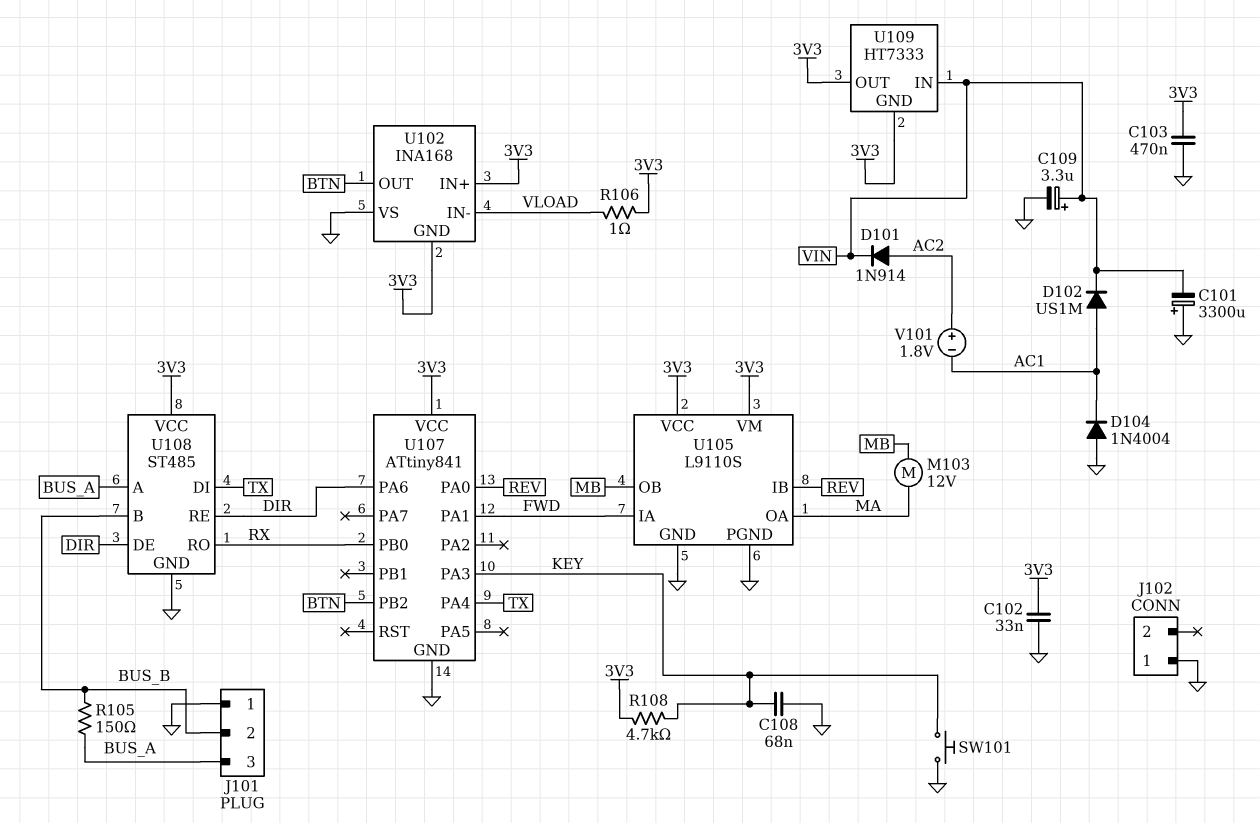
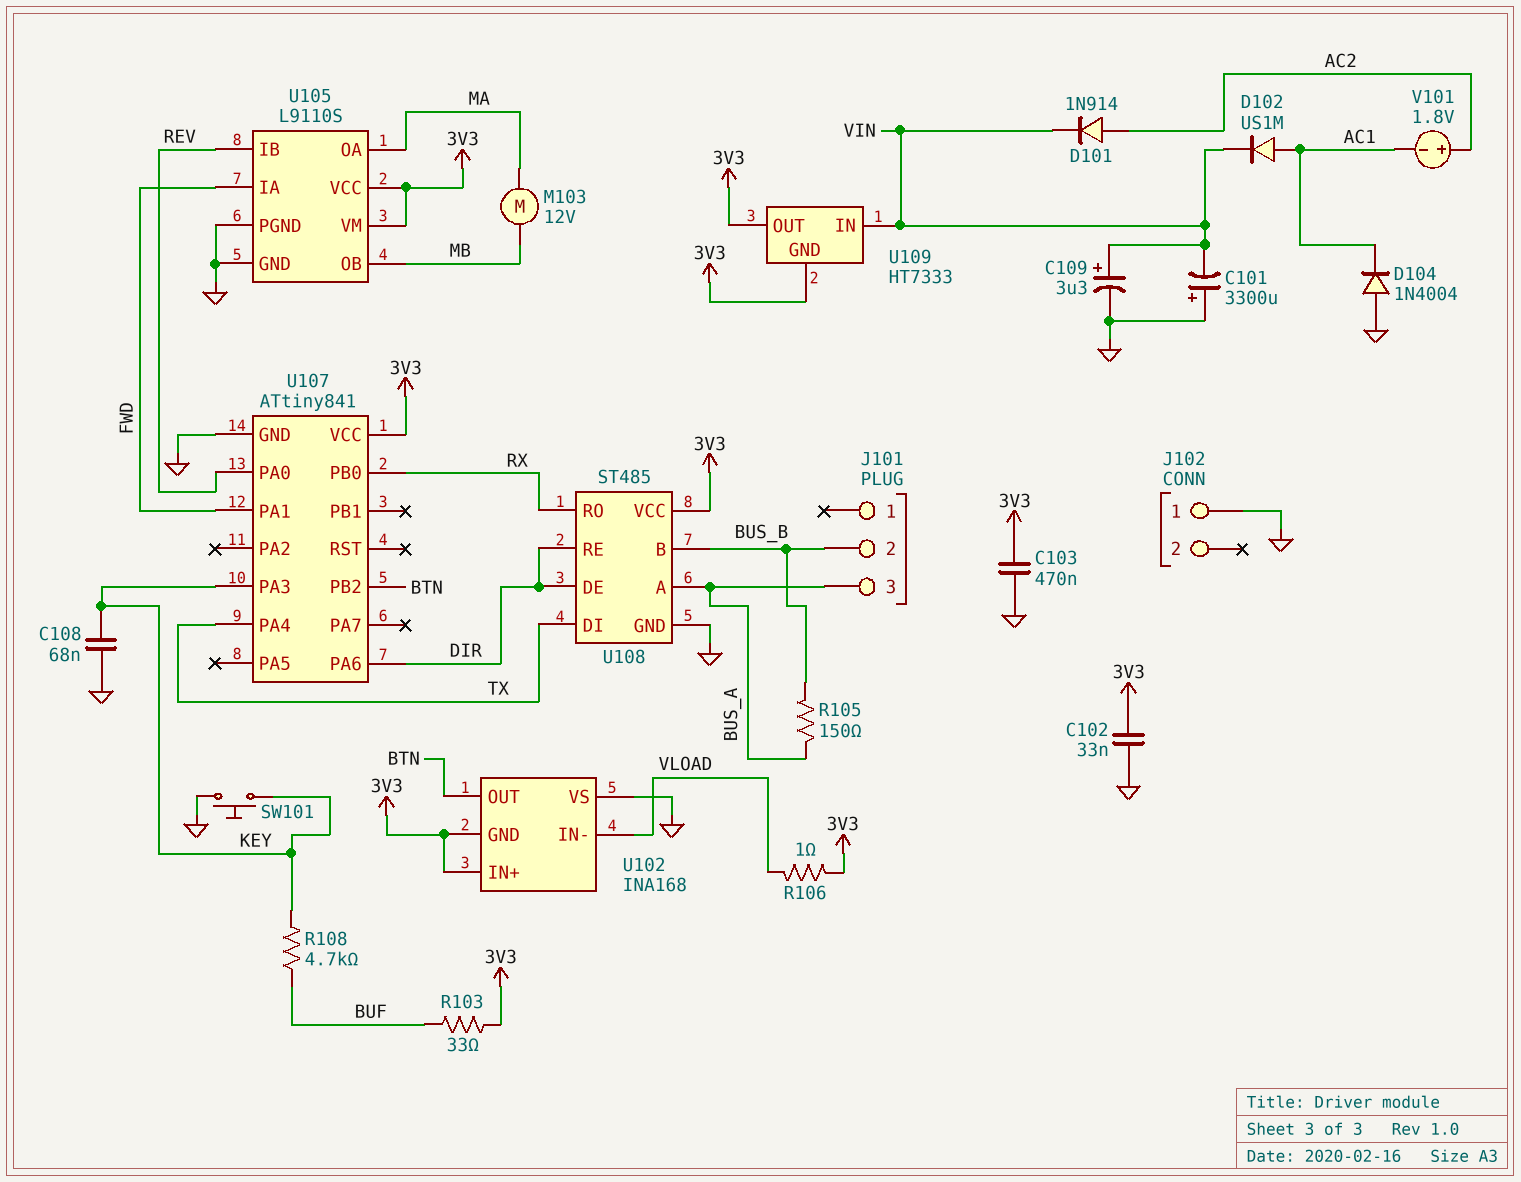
J101 pin 1: GND -> none
R103: none -> 33 (3V3, BUF)
R108: 4.7k (3V3, KEY) -> 4.7k (BUF, KEY)

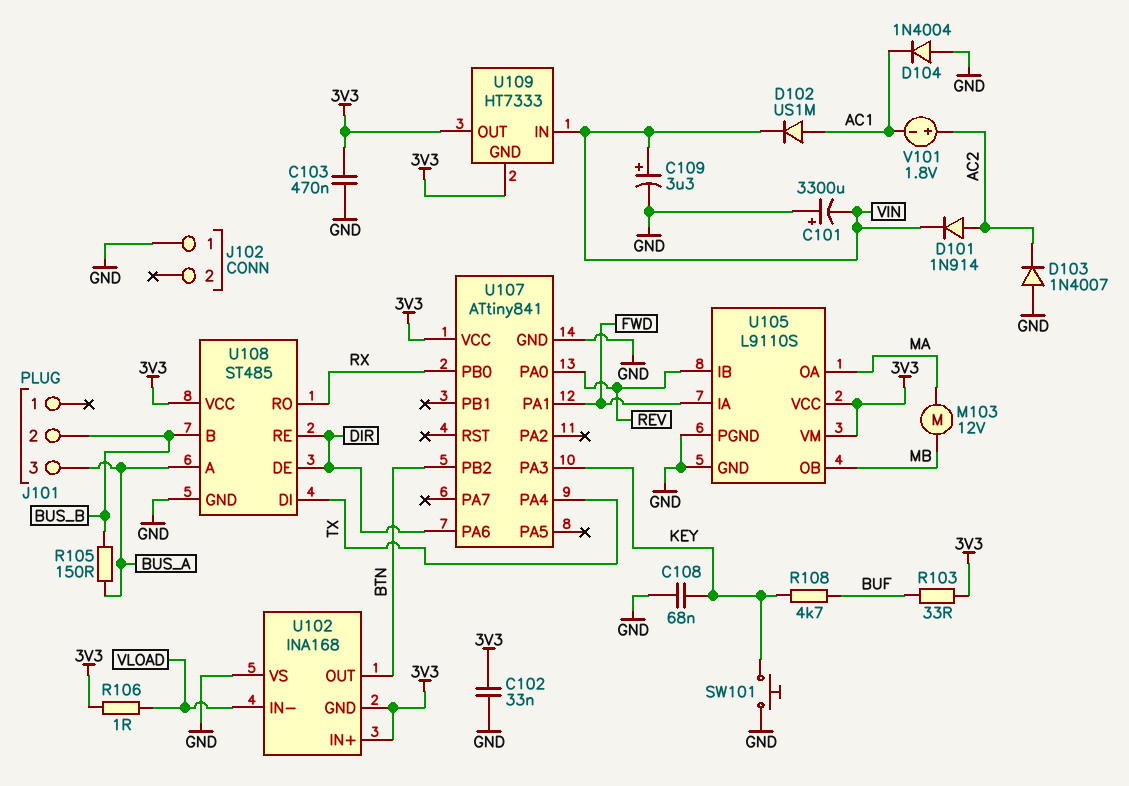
D103: none -> diode 1N4007 (A GND, K AC2)

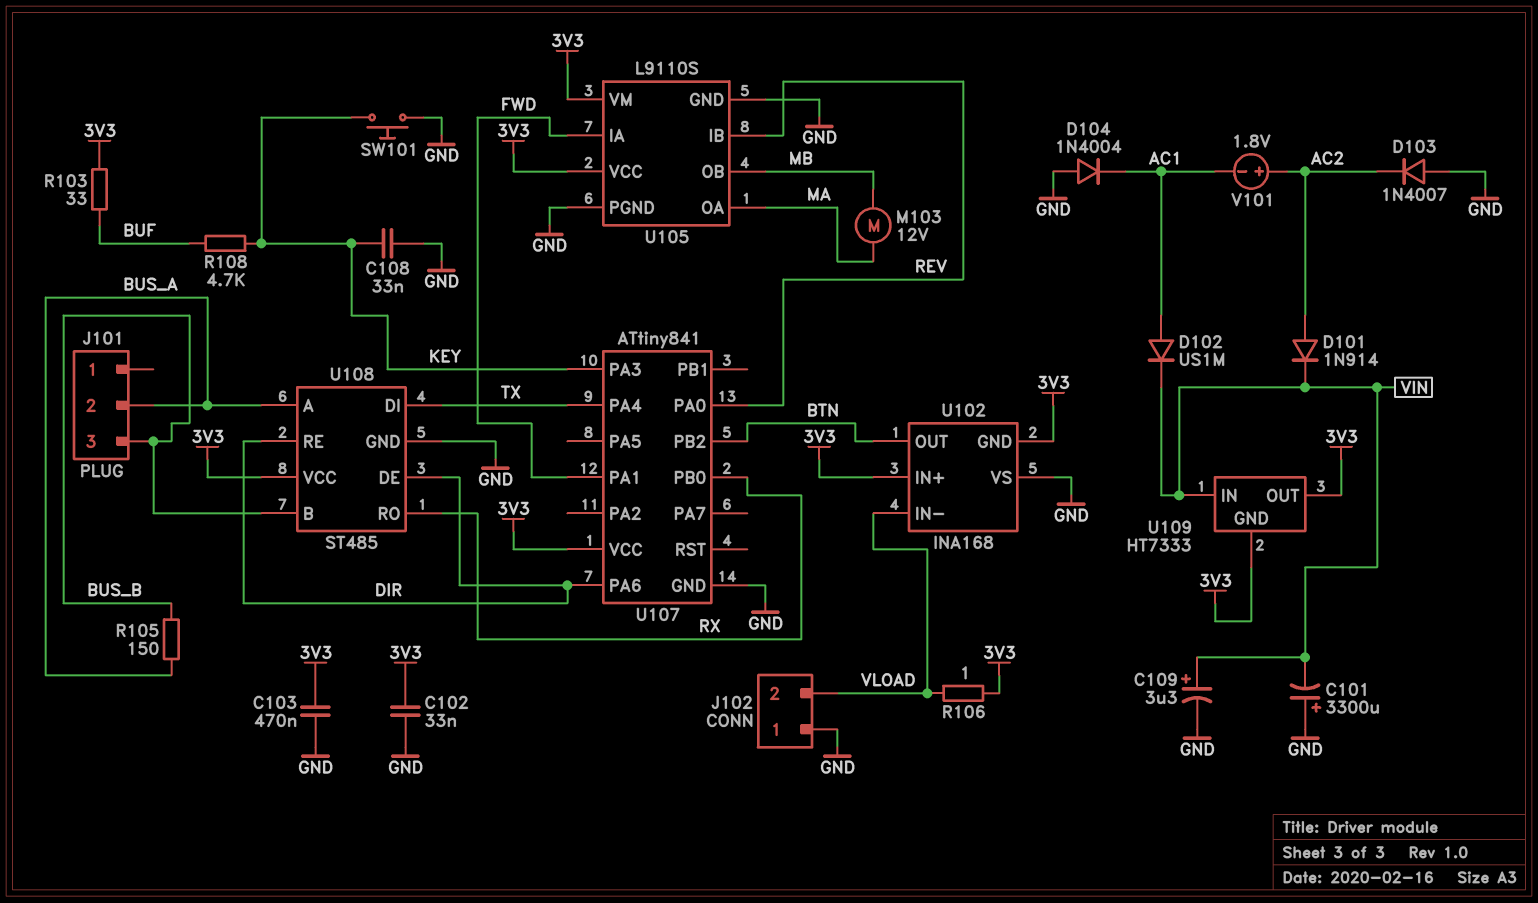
C108: 68nF (GND, KEY) -> 33nF (GND, KEY)
J101 pin 2: BUS_B -> BUS_A
J101 pin 3: BUS_A -> BUS_B
J102 pin 2: none -> VLOAD

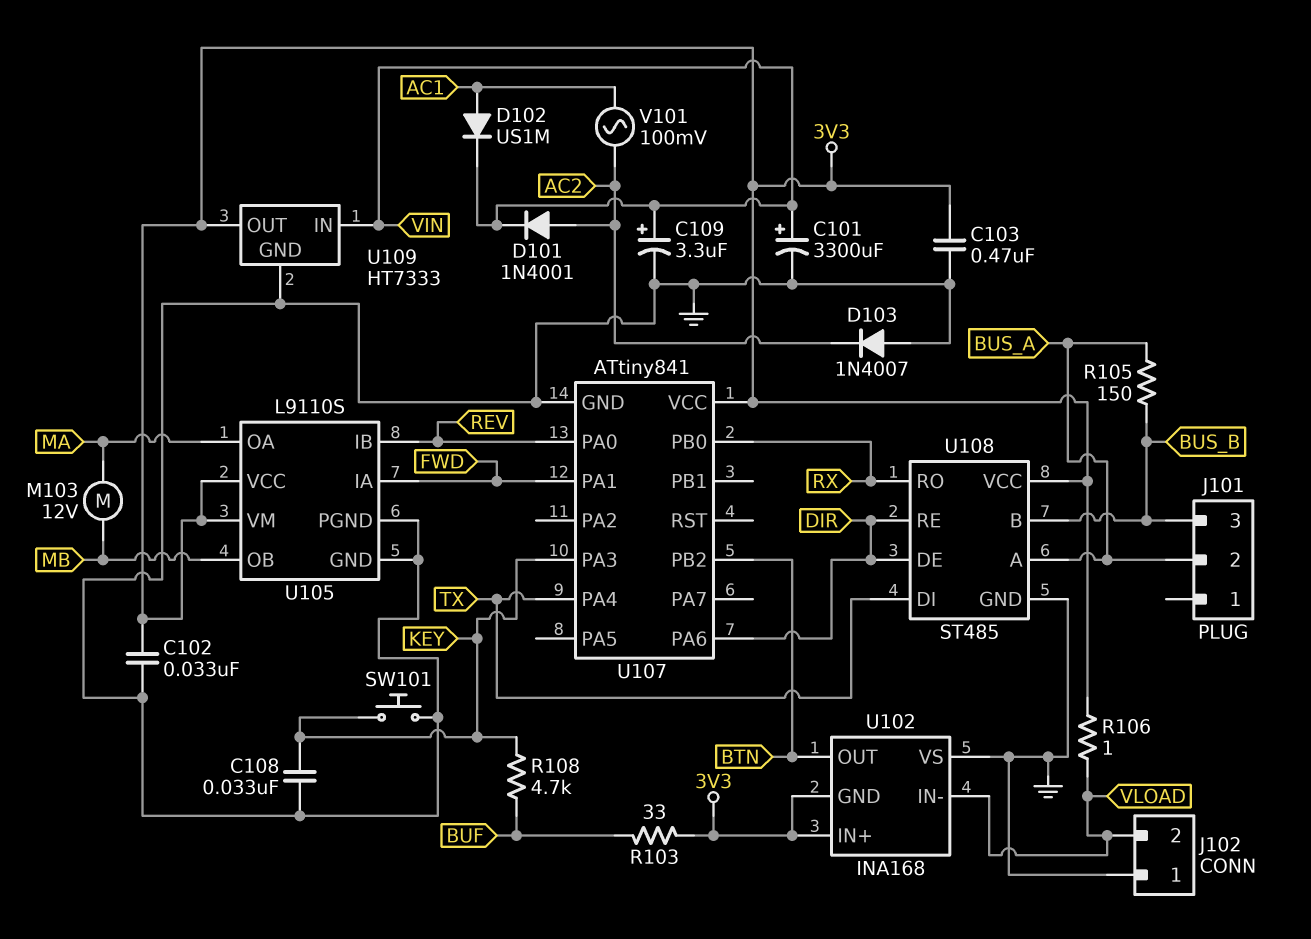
C101: 3300uF (plus GND, minus VIN) -> 3300uF (plus VIN, minus GND)
D101: diode 1N914 (A AC2, K VIN) -> diode 1N4001 (A AC2, K VIN)
D104: diode 1N4004 (A GND, K AC1) -> none
U109 pin GND: 3V3 -> GND
V101: 1.8V (plus AC2, minus AC1) -> AC 100mV (AC1, AC2)

